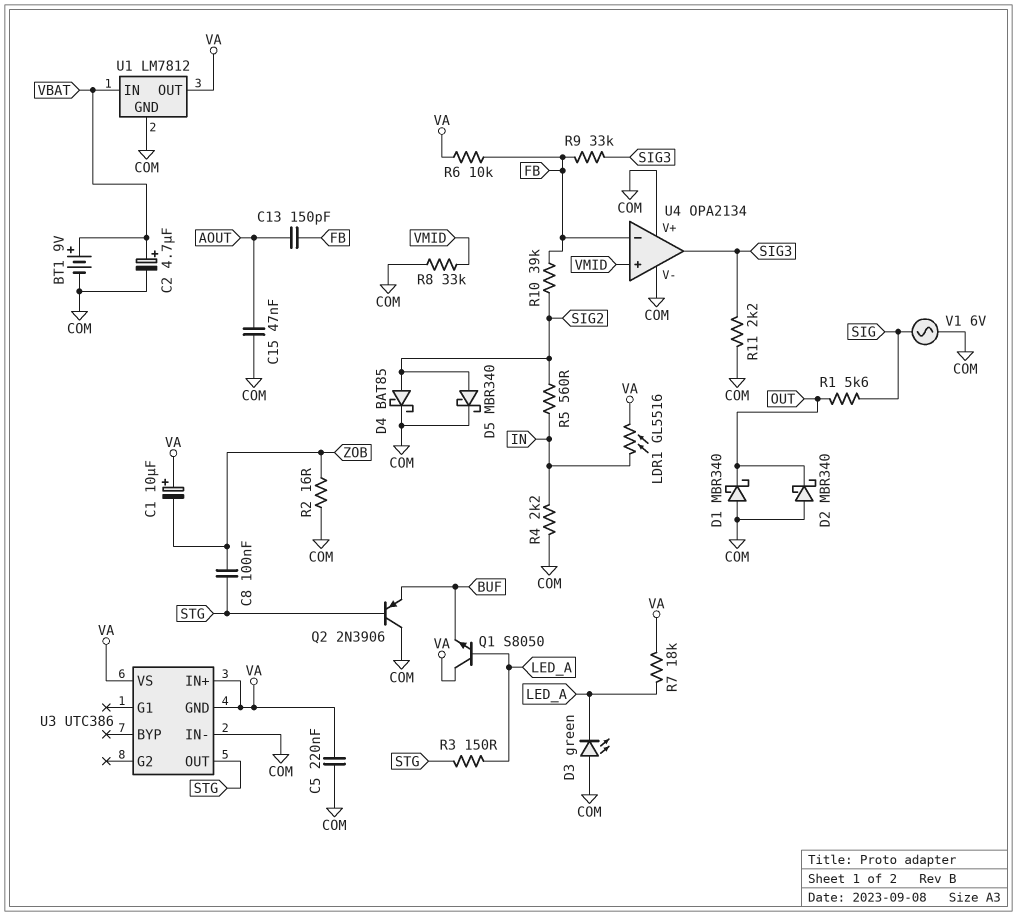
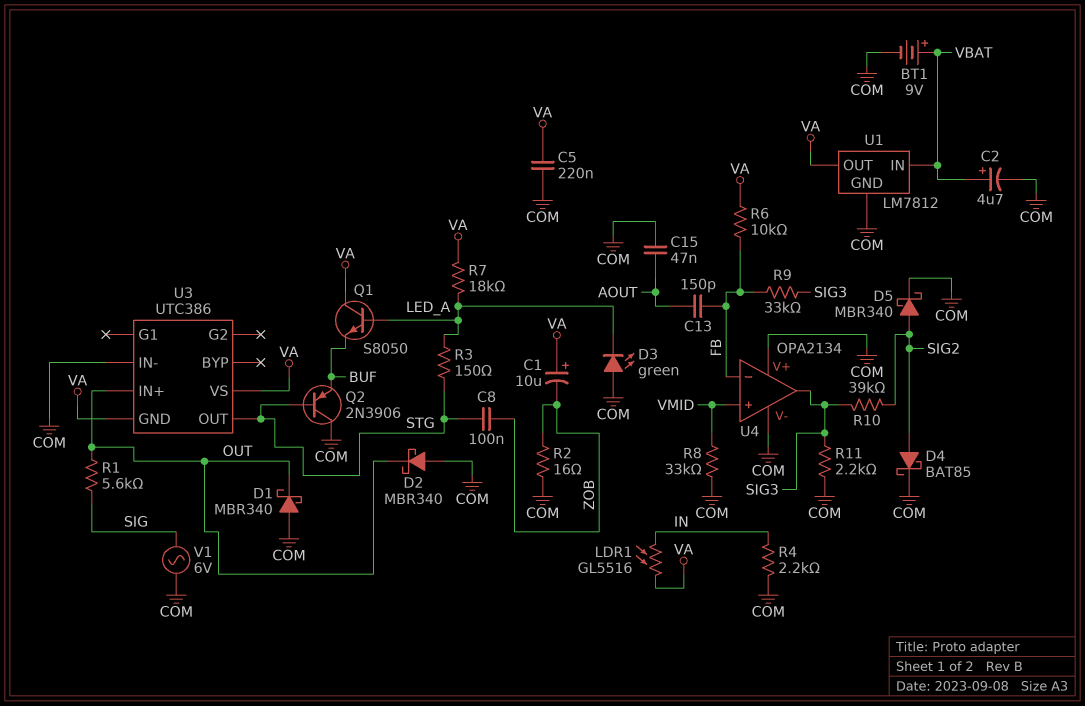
R5: 560 (IN, SIG2) -> none
R10: 39k (FB, SIG2) -> 39k (SIG2, SIG3)
U3 pin IN+: VA -> OUT

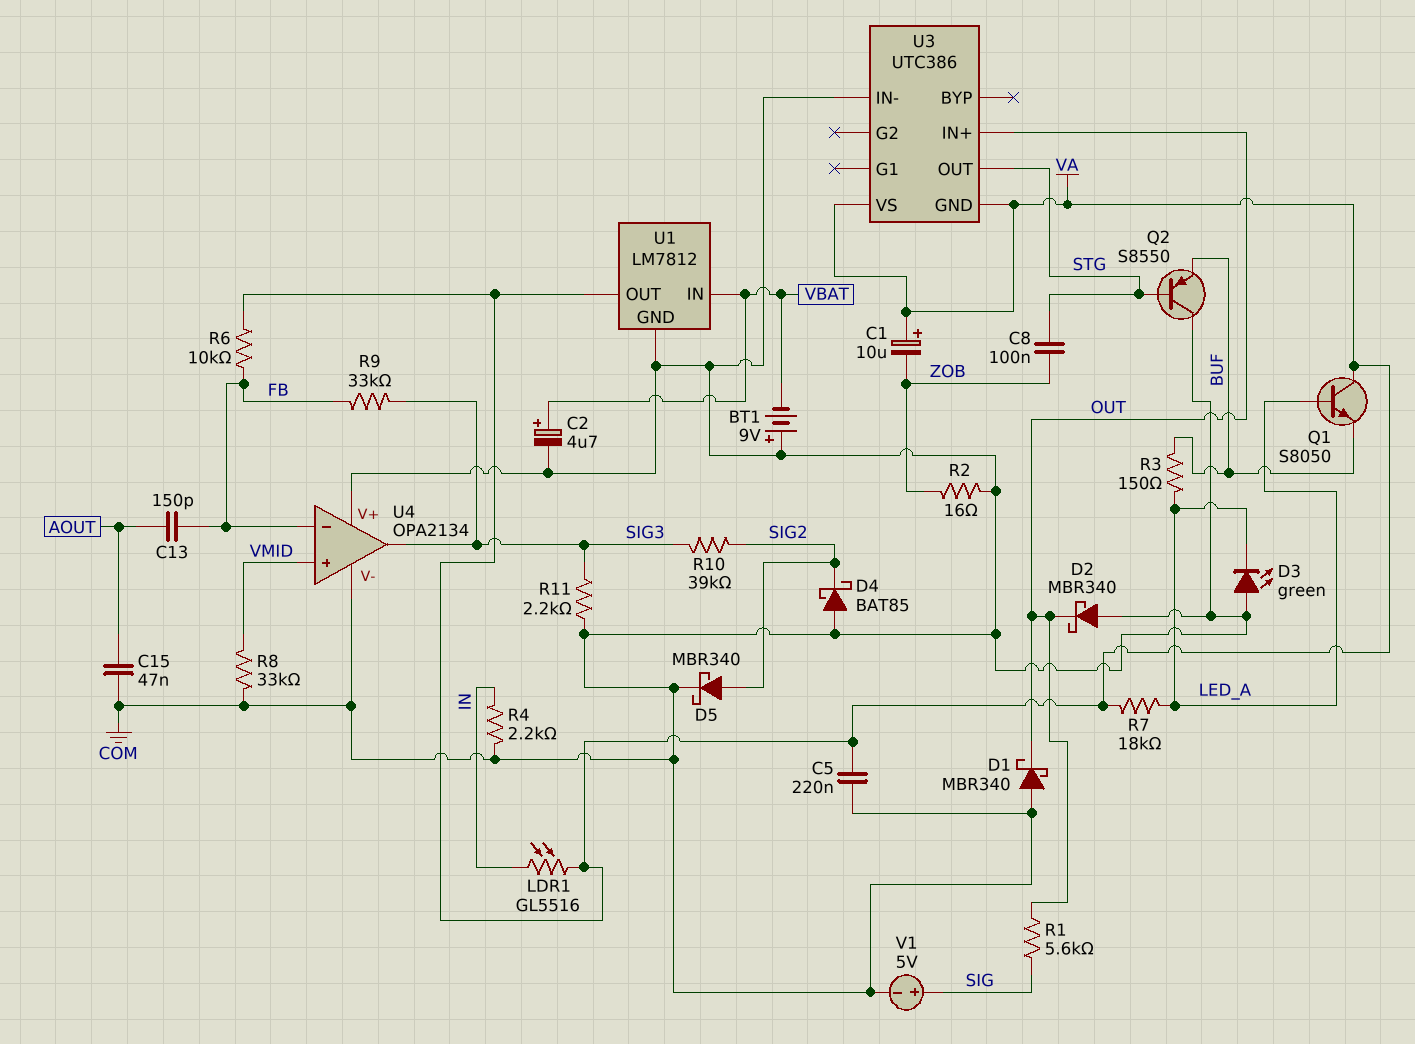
BT1: 9V (plus VBAT, minus COM) -> 9V (plus COM, minus VBAT)
D4: schottky BAT85 (A SIG2, K COM) -> schottky BAT85 (A COM, K SIG2)
Q2: PNP 2N3906 (B STG, C COM, E BUF) -> PNP S8550 (B STG, C COM, E BUF)
R3: 150 (LED_A, STG) -> 150 (BUF, LED_A)
V1: AC 6V (COM, SIG) -> 5V (plus SIG, minus COM)

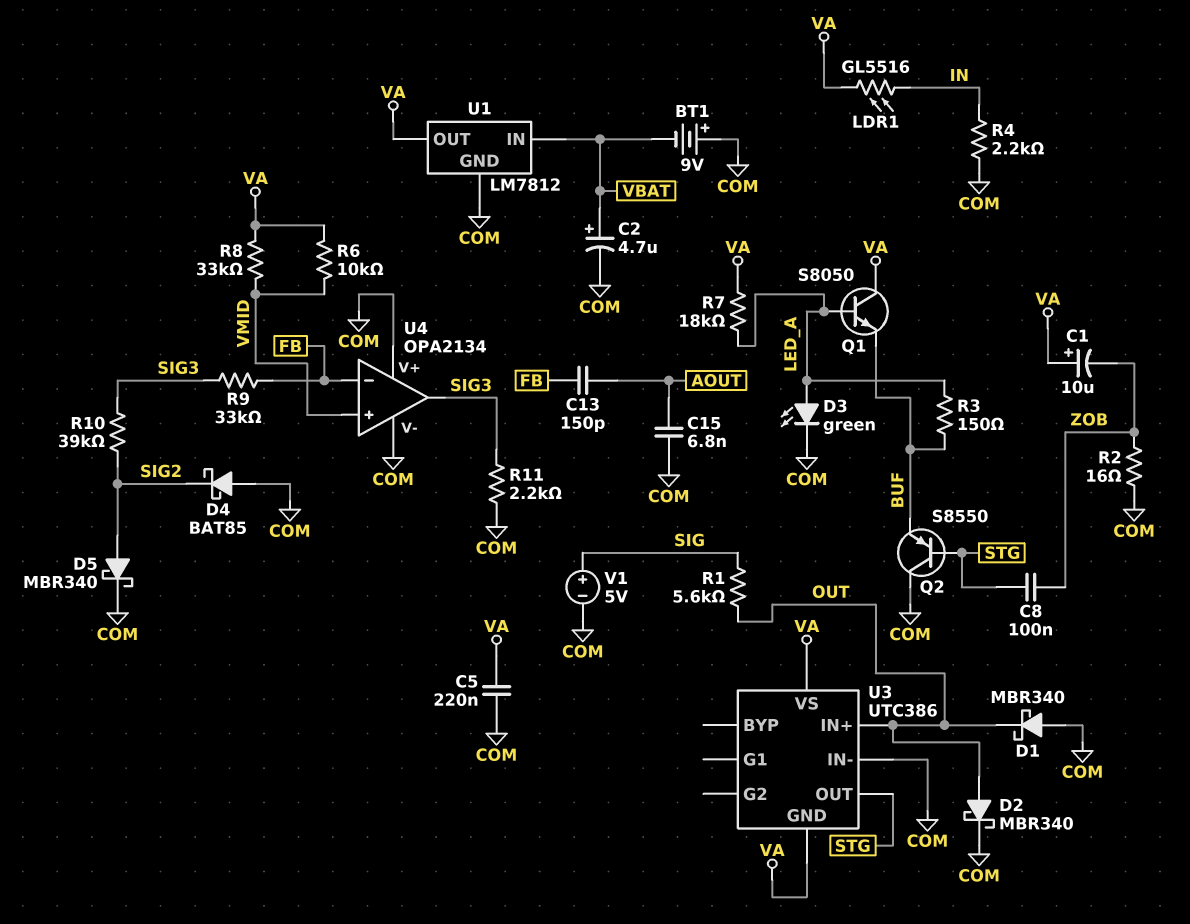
C15: 47nF (AOUT, COM) -> 6.8nF (AOUT, COM)
D2: schottky MBR340 (A COM, K OUT) -> schottky MBR340 (A OUT, K COM)
D3: LED green (A COM, K LED_A) -> LED green (A LED_A, K COM)
R6: 10k (FB, VA) -> 10k (VA, VMID)
R8: 33k (COM, VMID) -> 33k (VA, VMID)

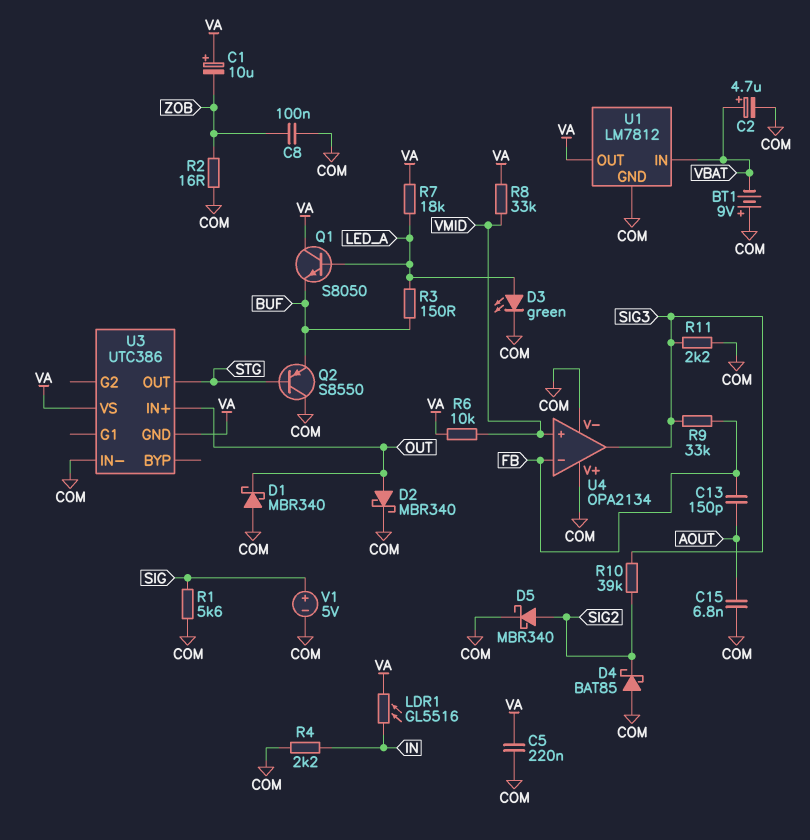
C8: 100nF (STG, ZOB) -> 100nF (COM, ZOB)
R1: 5.6k (OUT, SIG) -> 5.6k (COM, SIG)

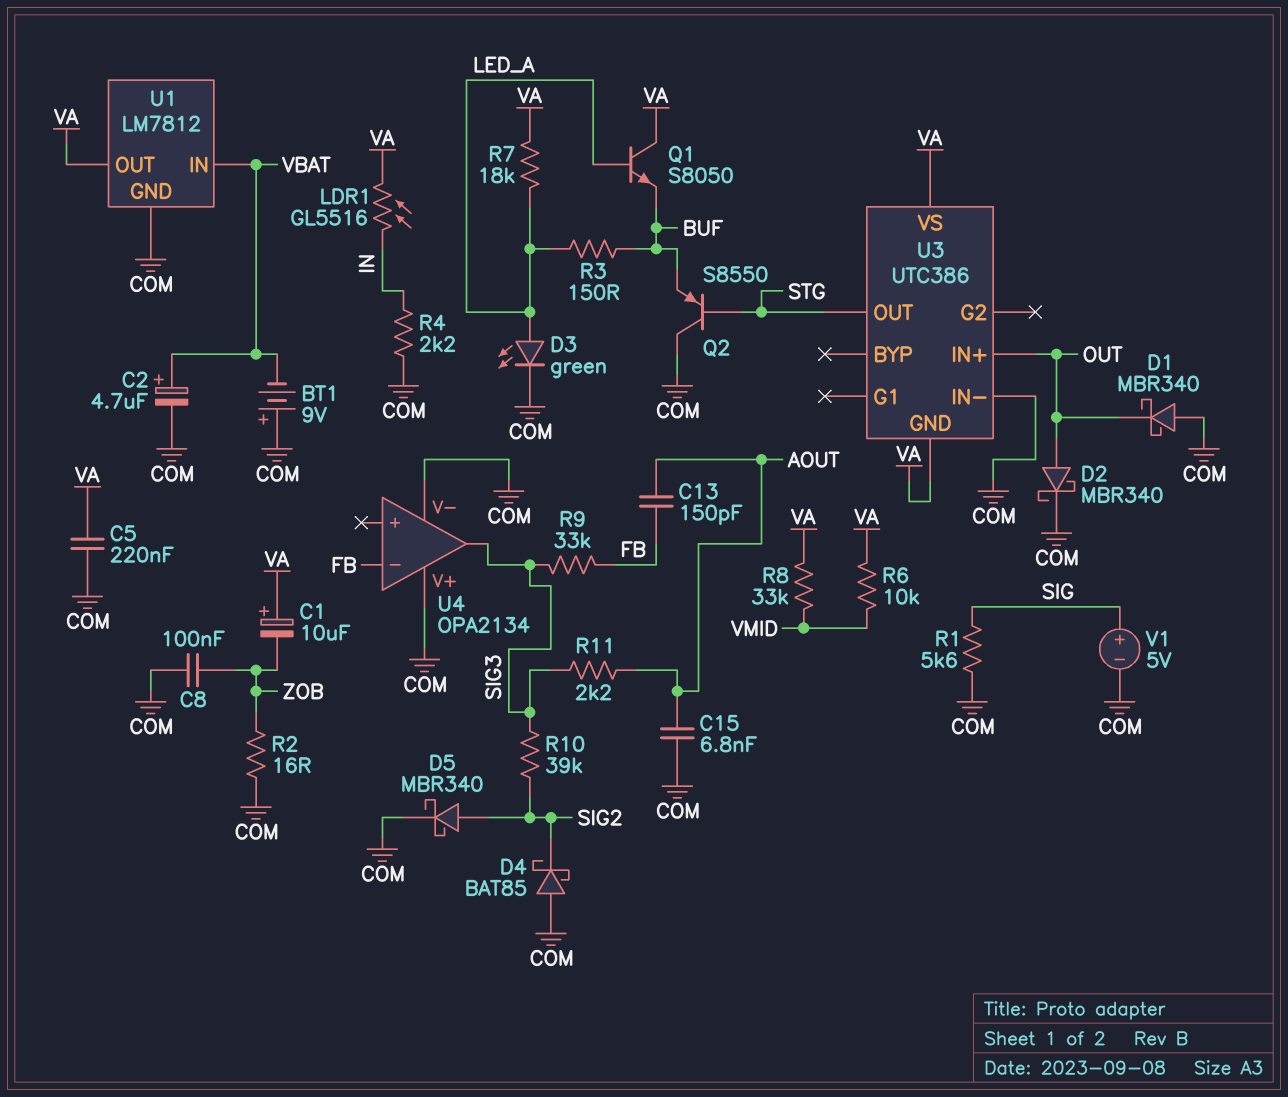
R11: 2.2k (COM, SIG3) -> 2.2k (AOUT, SIG3)
U4 pin in+: VMID -> none

